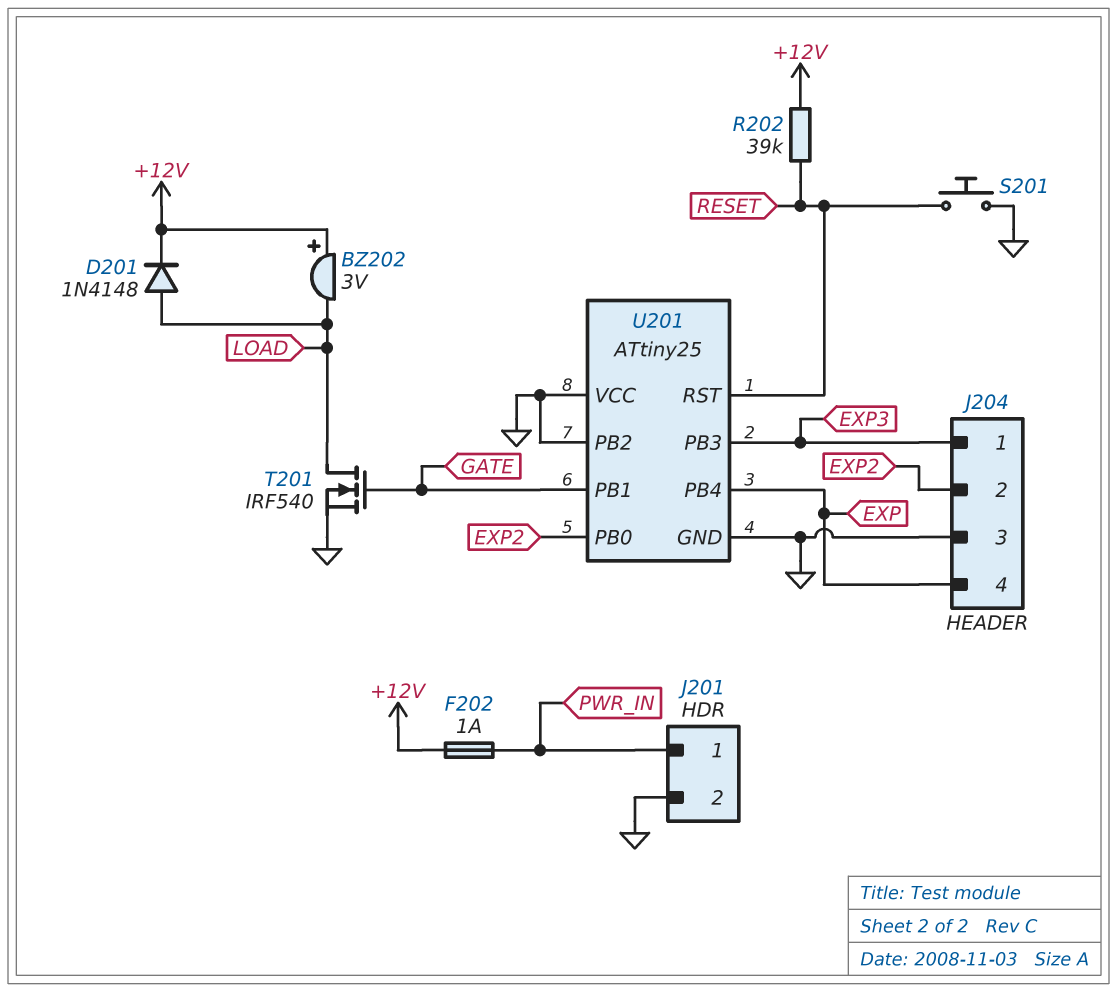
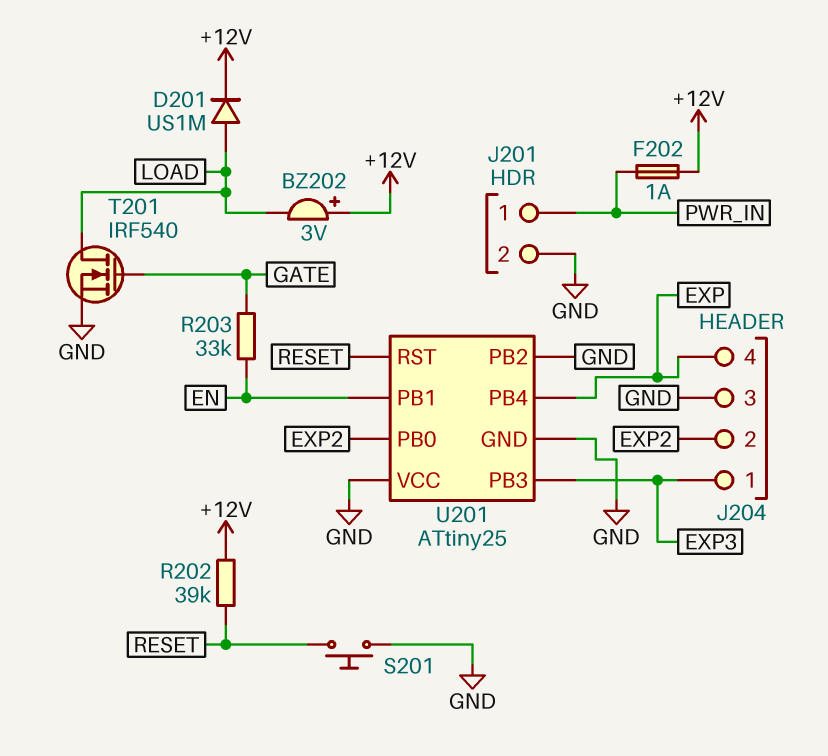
D201: diode 1N4148 (A LOAD, K +12V) -> diode US1M (A LOAD, K +12V)
R203: none -> 33k (EN, GATE)
U201 pin PB1: GATE -> EN

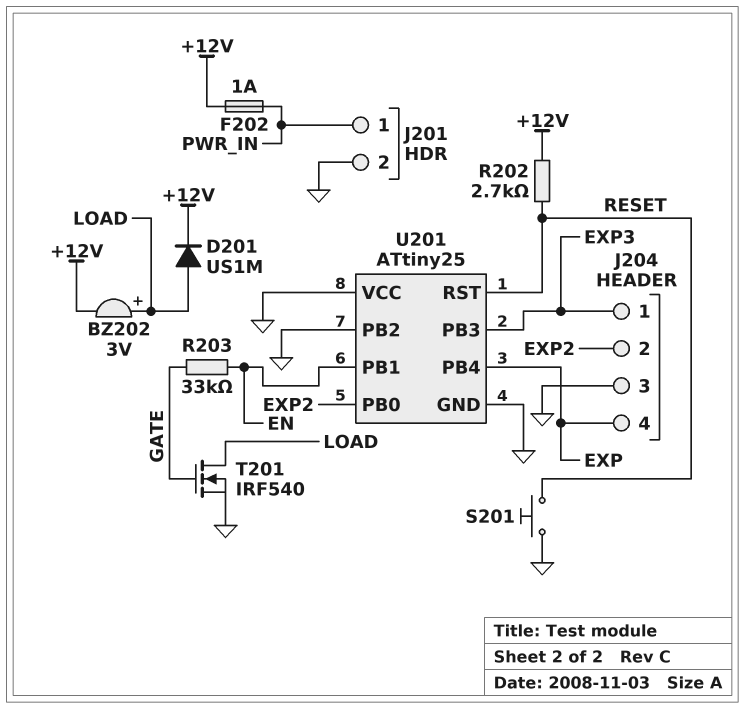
BZ202: buzzer 3V (plus +12V, minus LOAD) -> buzzer 3V (plus LOAD, minus +12V)
R202: 39k (+12V, RESET) -> 2.7k (+12V, RESET)

